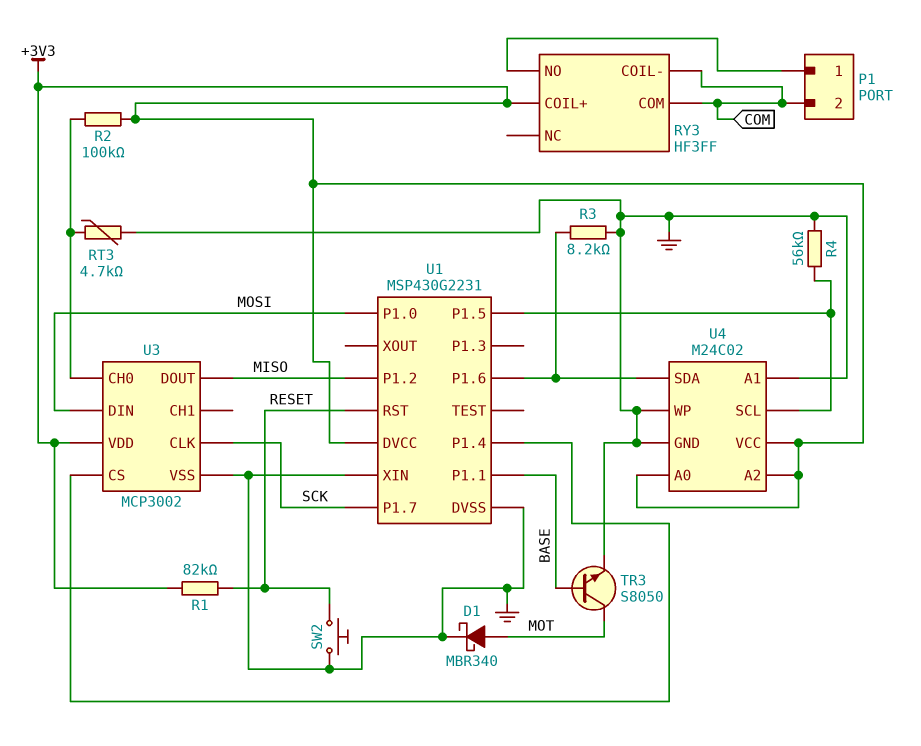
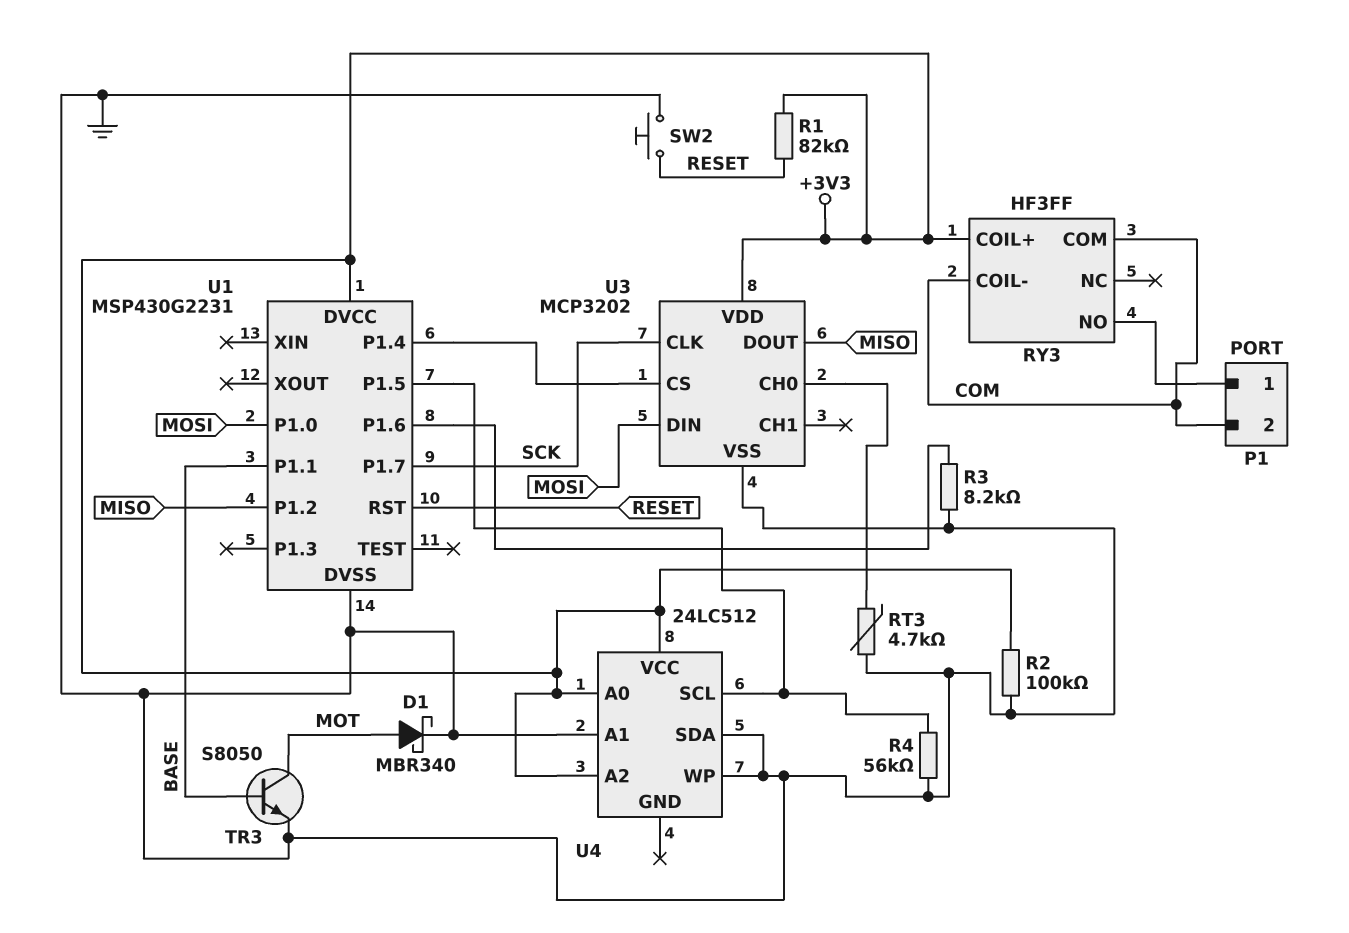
R2: 100k (+3V3, U3/CH0) -> 100k (+3V3, GND)
U1 pin XIN: GND -> none
U3: MCP3002 -> MCP3202
U4: M24C02 -> 24LC512
U4 pin GND: GND -> none
U4 pin SDA: U1/P1.6 -> GND

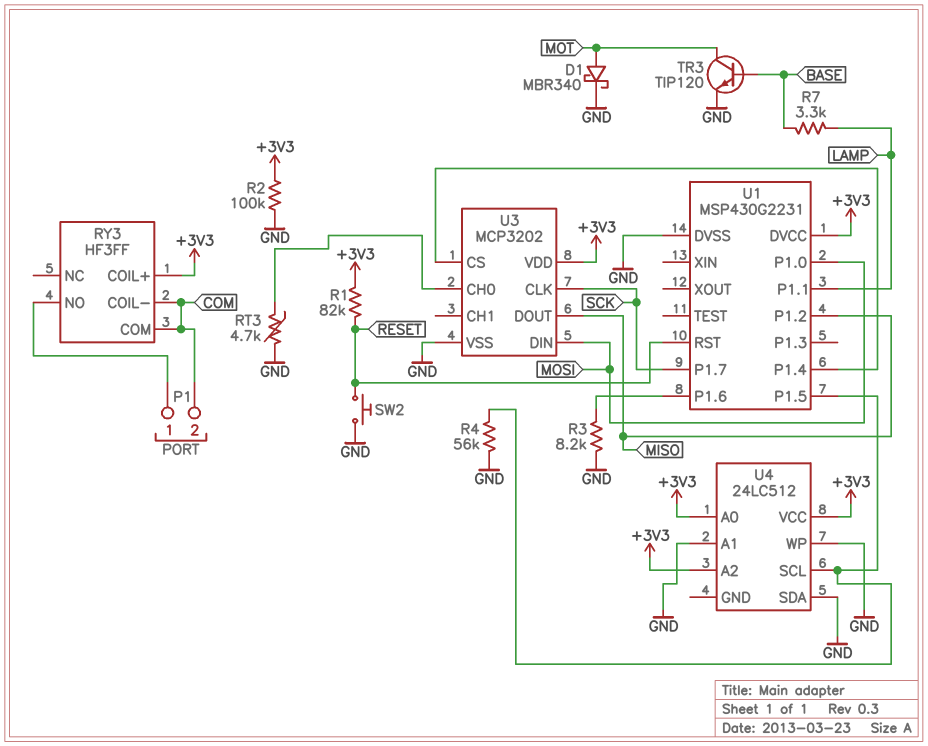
R7: none -> 3.3k (BASE, LAMP)
TR3: NPN S8050 (B BASE, C MOT, E GND) -> NPN TIP120 (B BASE, C MOT, E GND)
U1 pin P1.1: BASE -> LAMP

